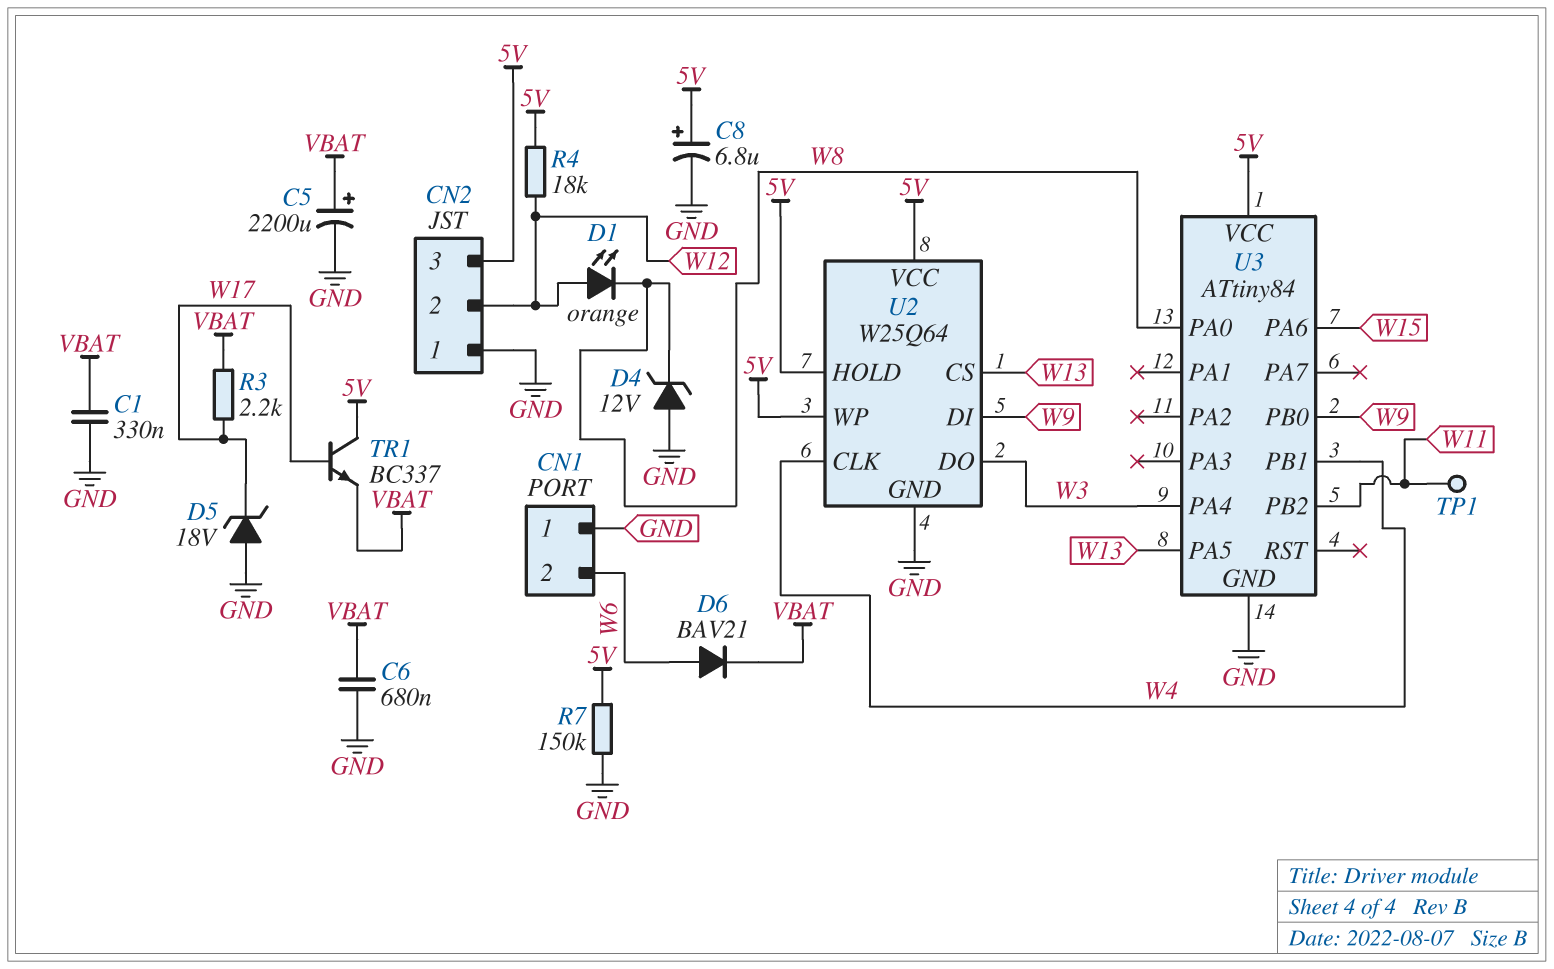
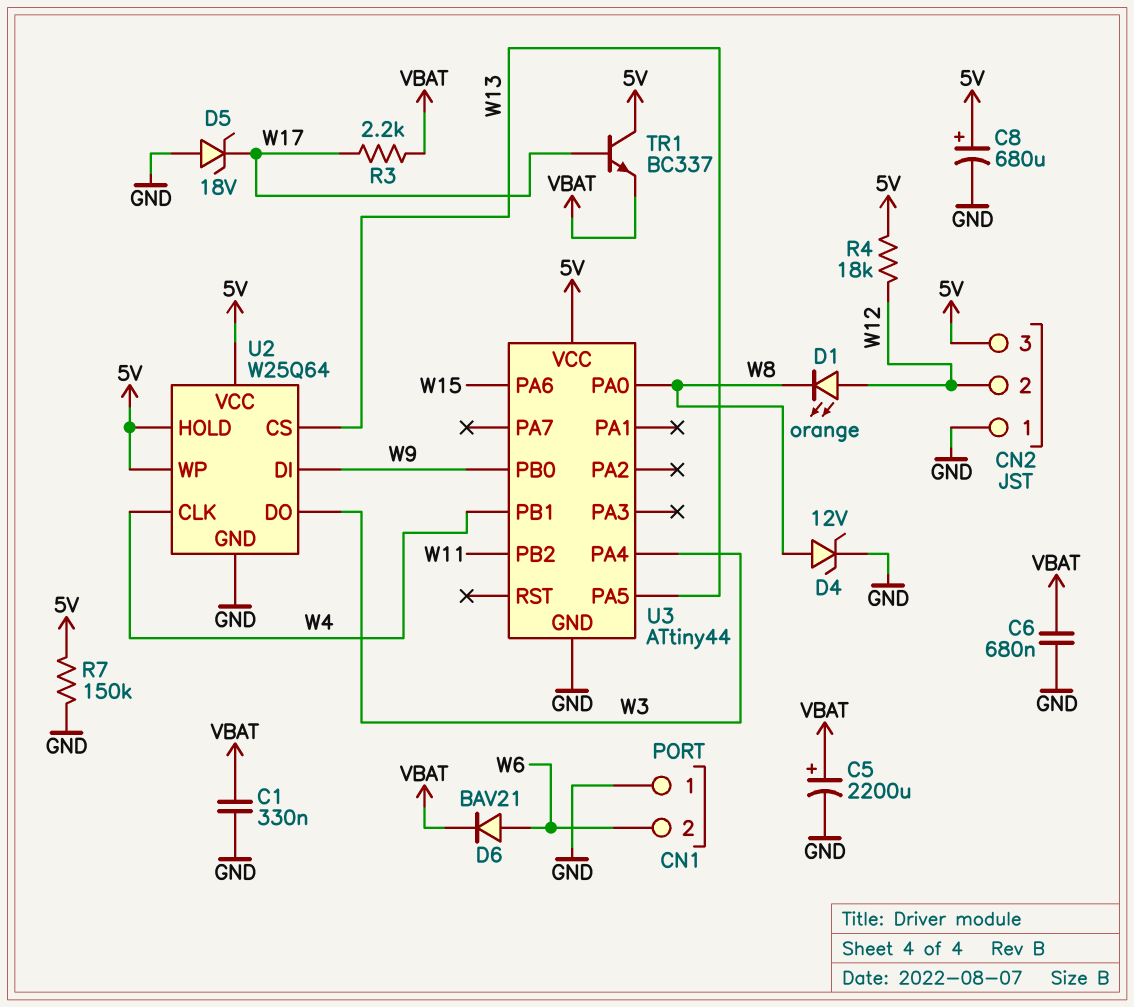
C8: 6.8uF (plus 5V, minus GND) -> 680uF (plus 5V, minus GND)
D4: zener 12V (A GND, K W8) -> zener 12V (A W8, K GND)
TP1: test point (W11) -> none
U3: ATtiny84 -> ATtiny44

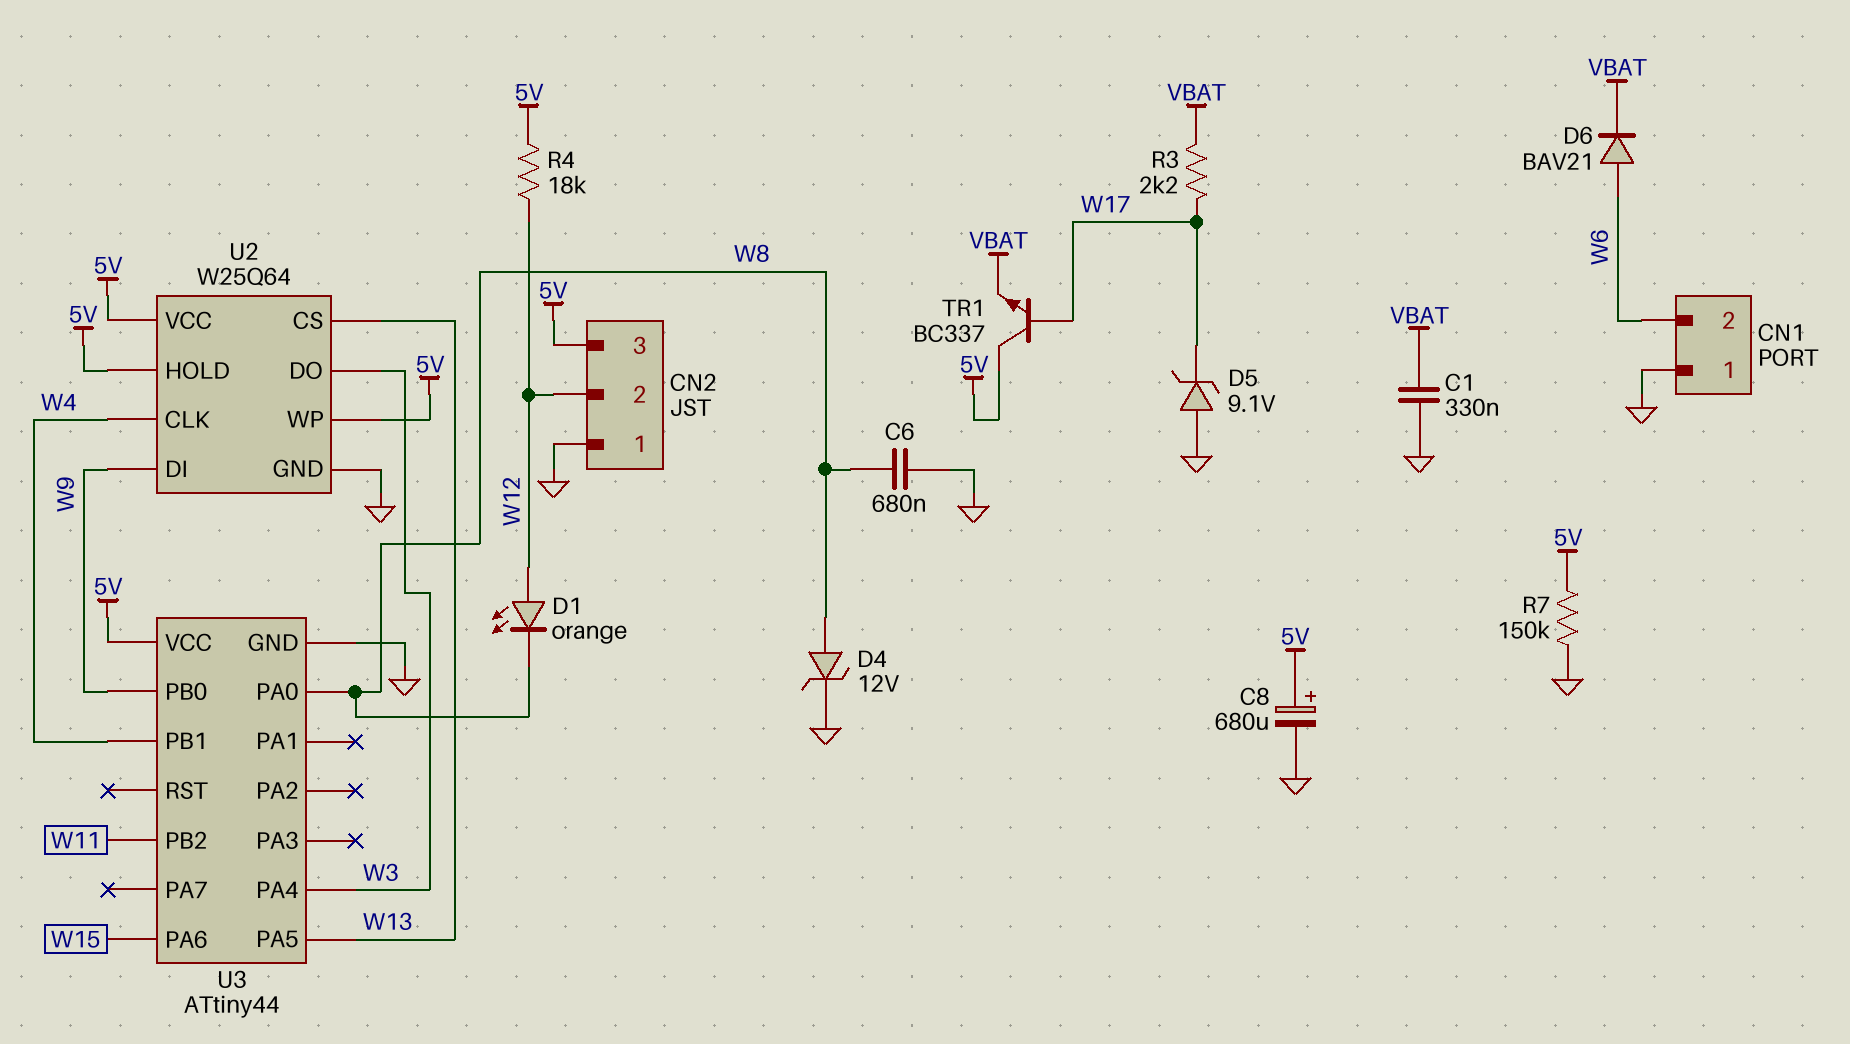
C5: 2200uF (plus VBAT, minus GND) -> none
C6: 680nF (GND, VBAT) -> 680nF (GND, W8)
D5: zener 18V (A GND, K W17) -> zener 9.1V (A GND, K W17)

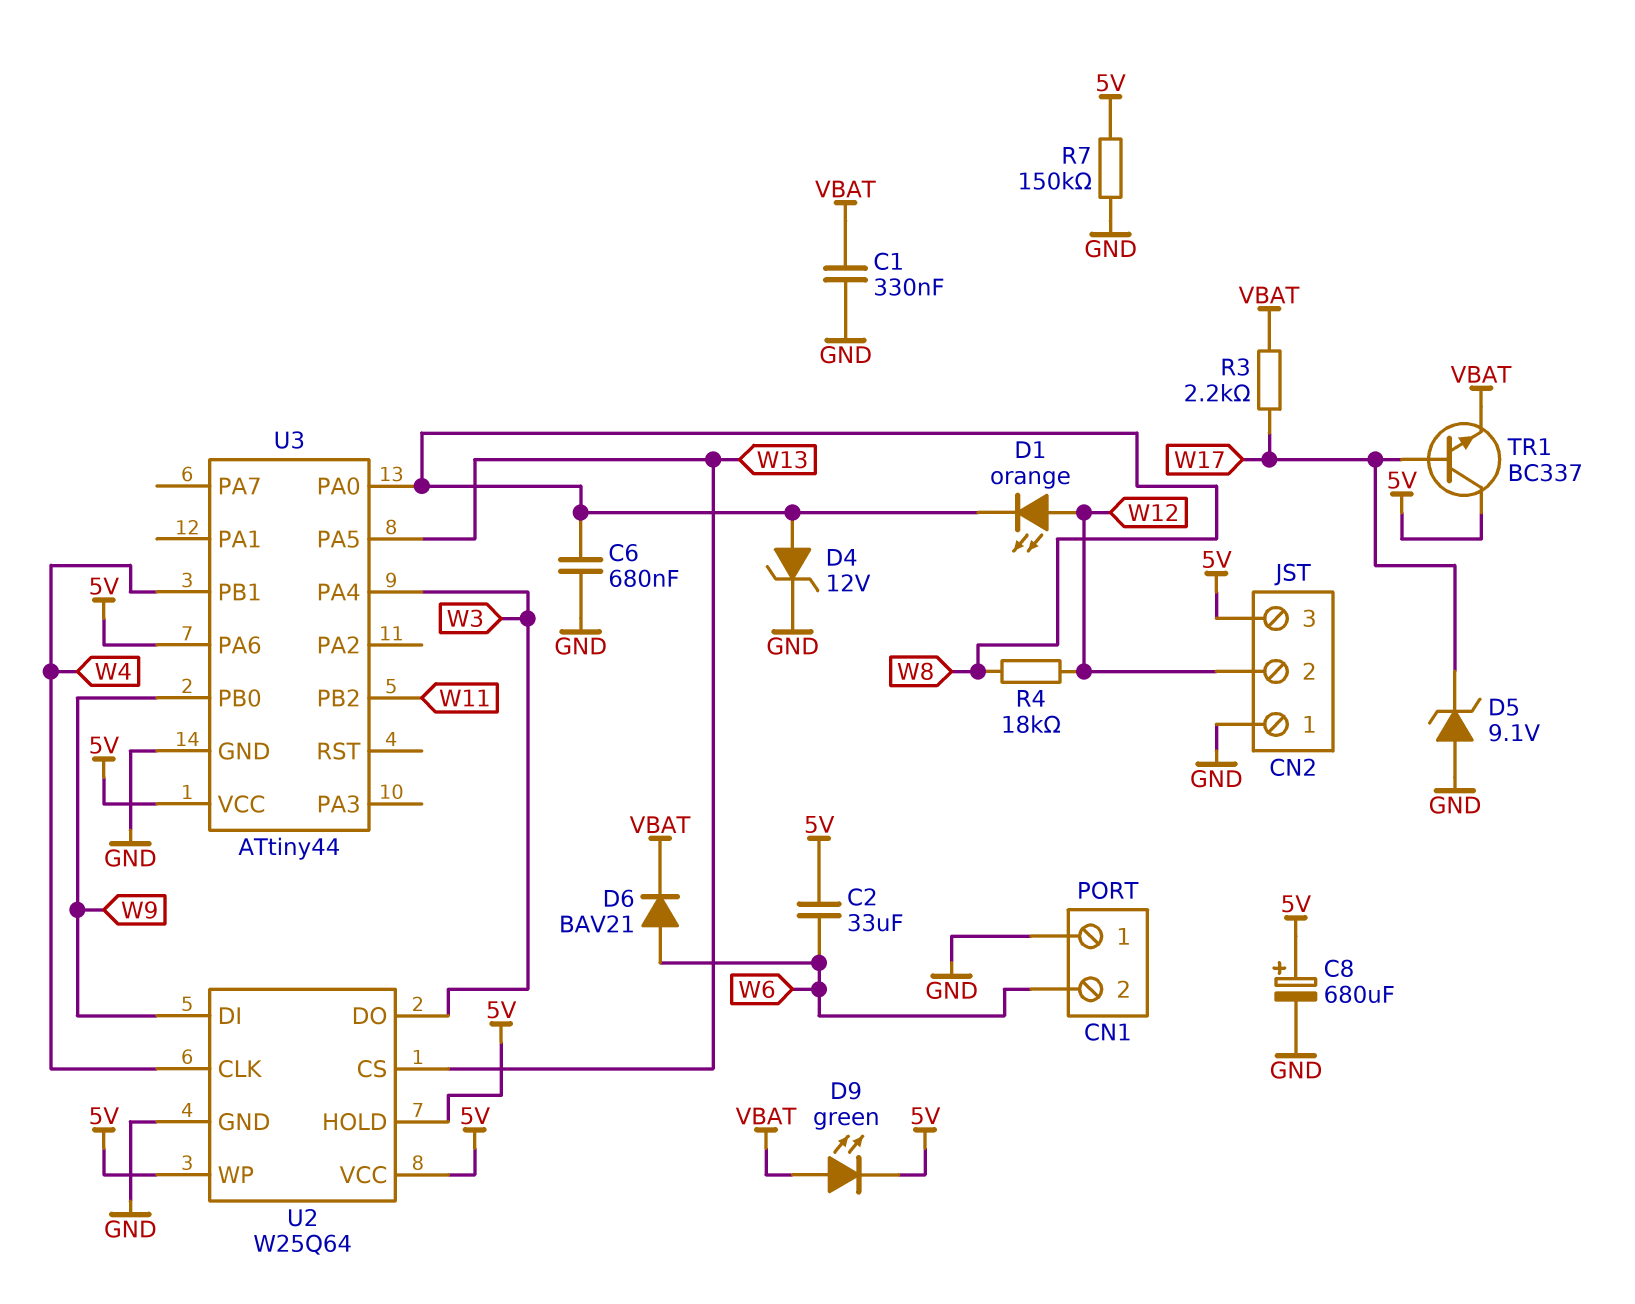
C2: none -> 33uF (5V, W6)
D9: none -> LED green (A VBAT, K 5V)
R4: 18k (5V, W12) -> 18k (W8, W12)
U3 pin PA6: W15 -> 5V

